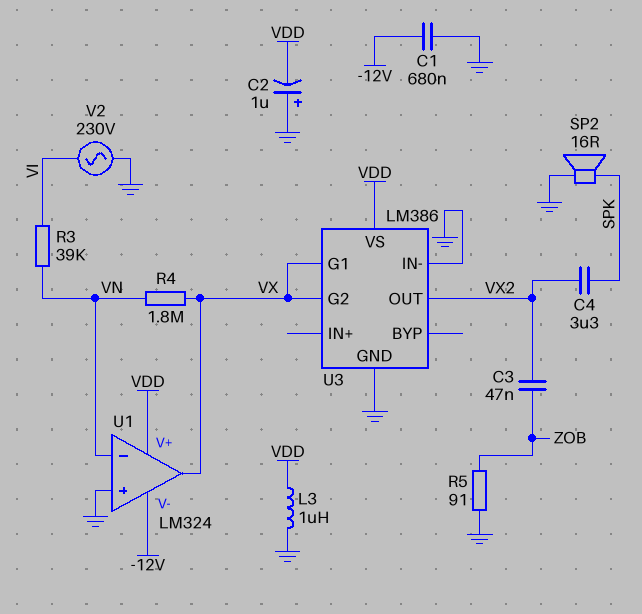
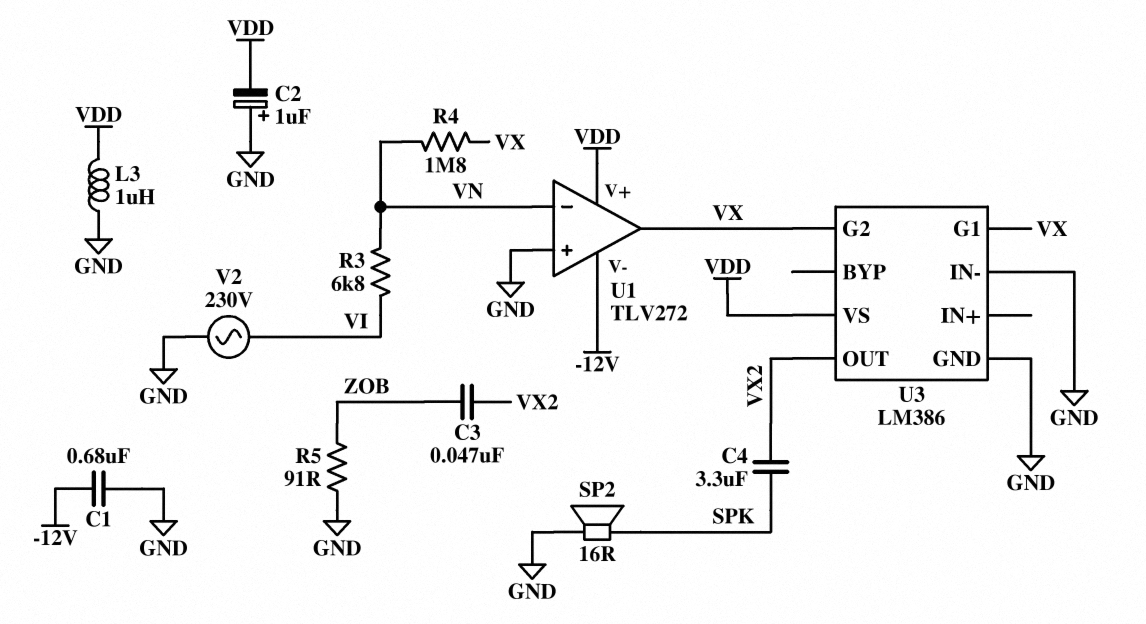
R3: 39k (VI, VN) -> 6.8k (VI, VN)
U1: LM324 -> TLV272

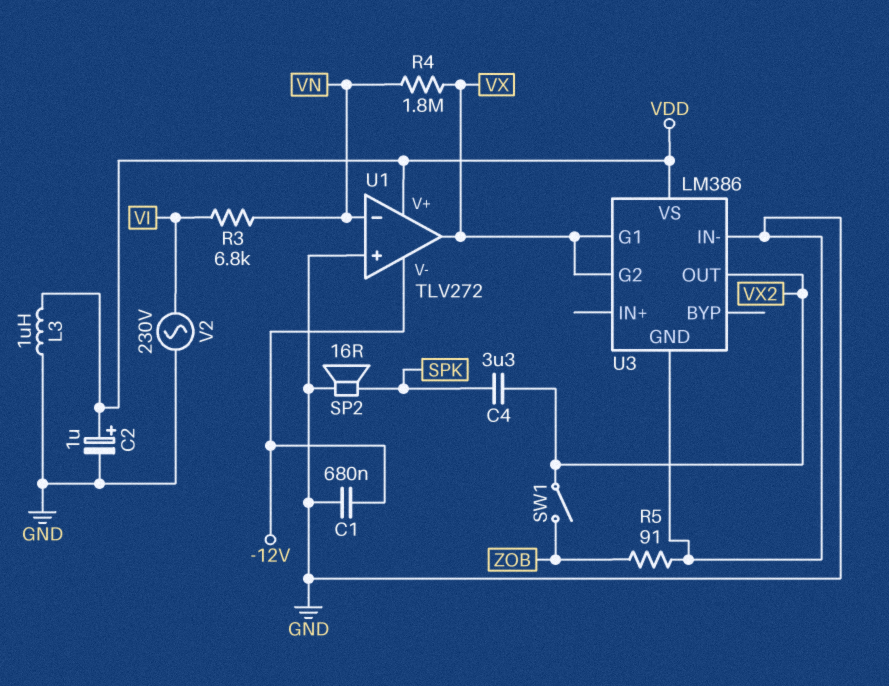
C2: 1uF (plus GND, minus VDD) -> 1uF (plus VDD, minus GND)
C3: 47nF (VX2, ZOB) -> none
SW1: none -> switch (VX2, ZOB)

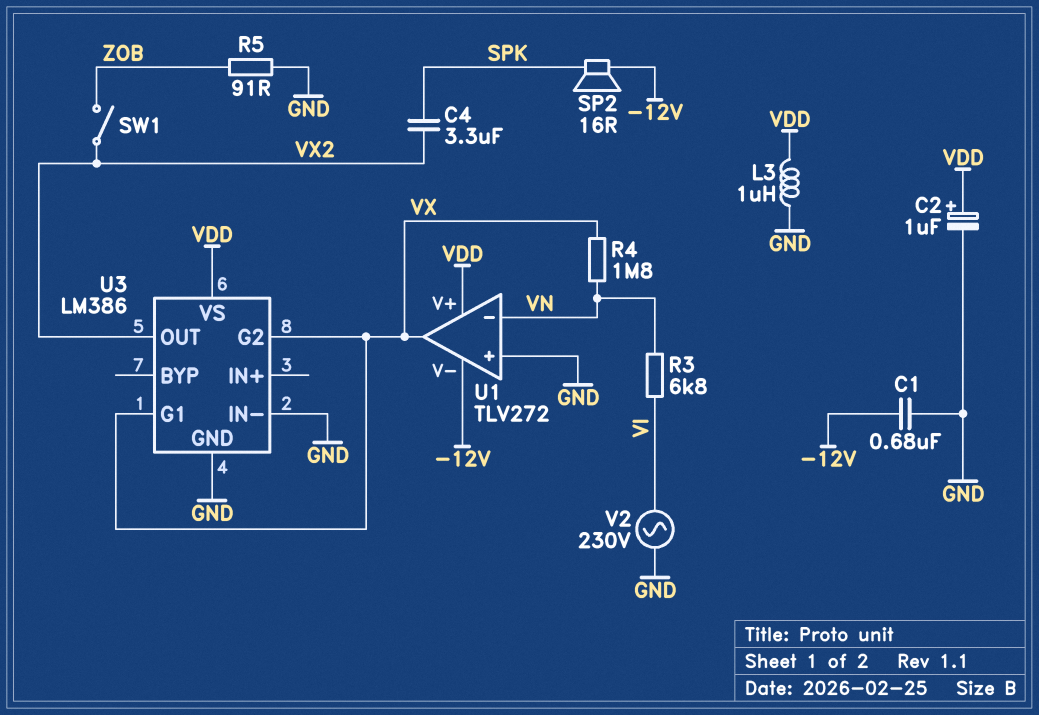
SP2: speaker 16R (GND, SPK) -> speaker 16R (-12V, SPK)

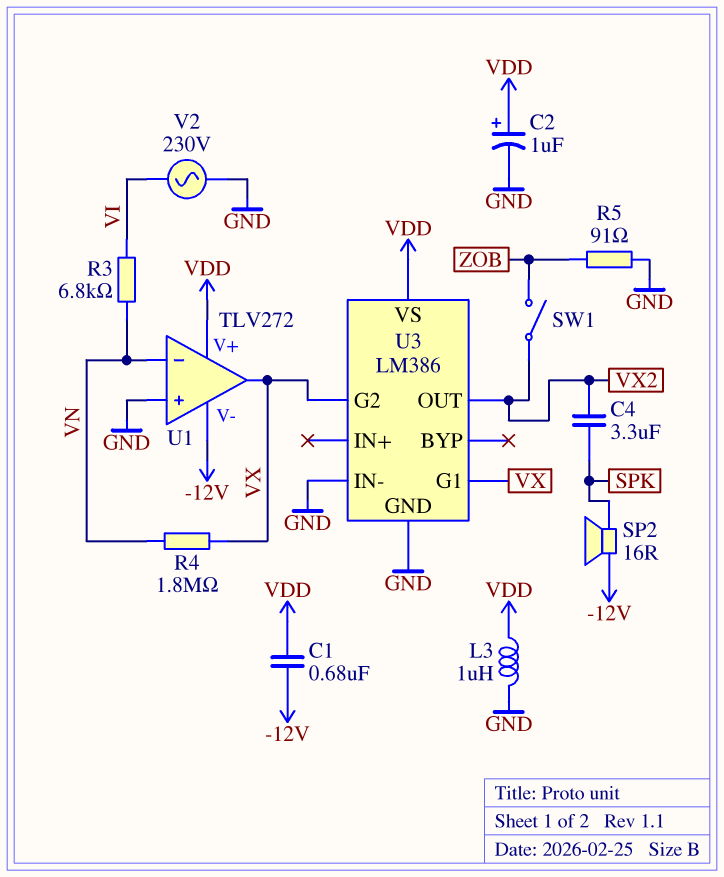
C1: 680nF (-12V, GND) -> 680nF (-12V, VDD)

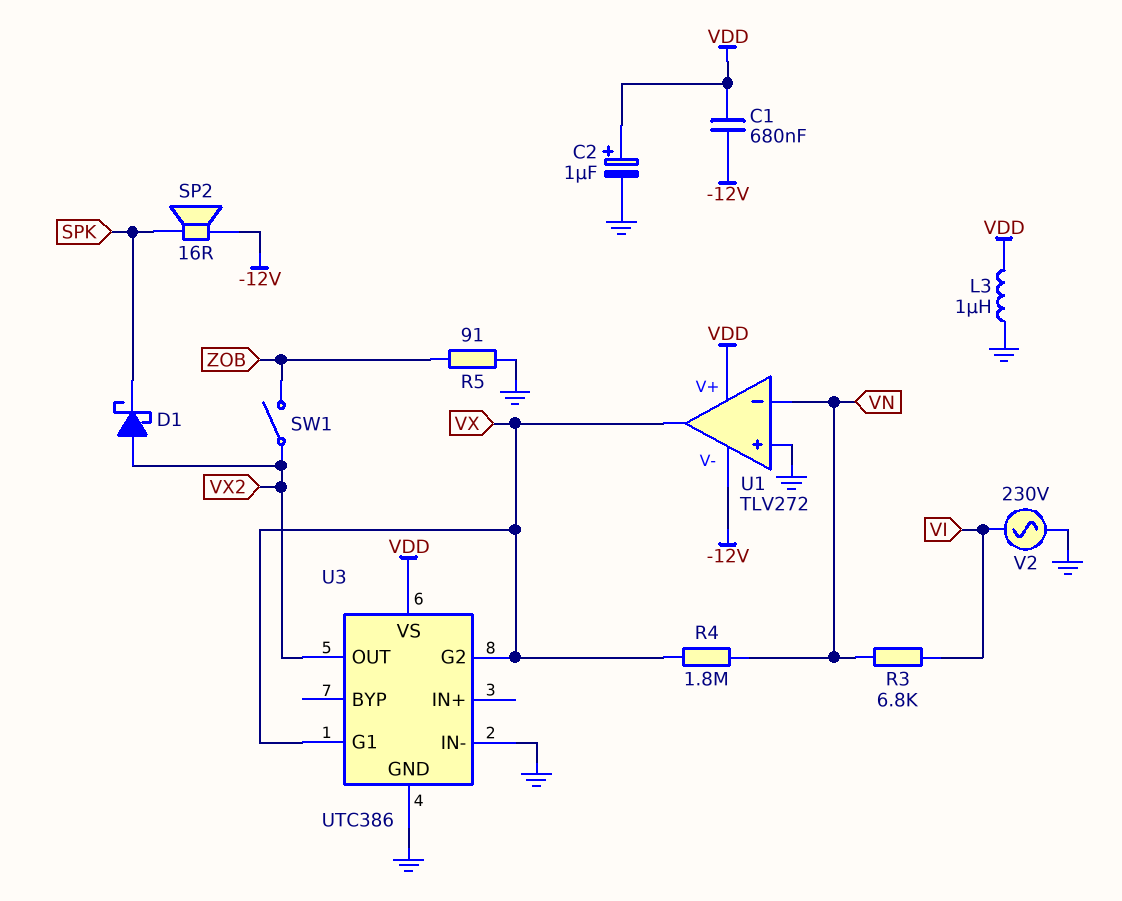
C4: 3.3uF (SPK, VX2) -> none
D1: none -> schottky (A VX2, K SPK)
U3: LM386 -> UTC386

